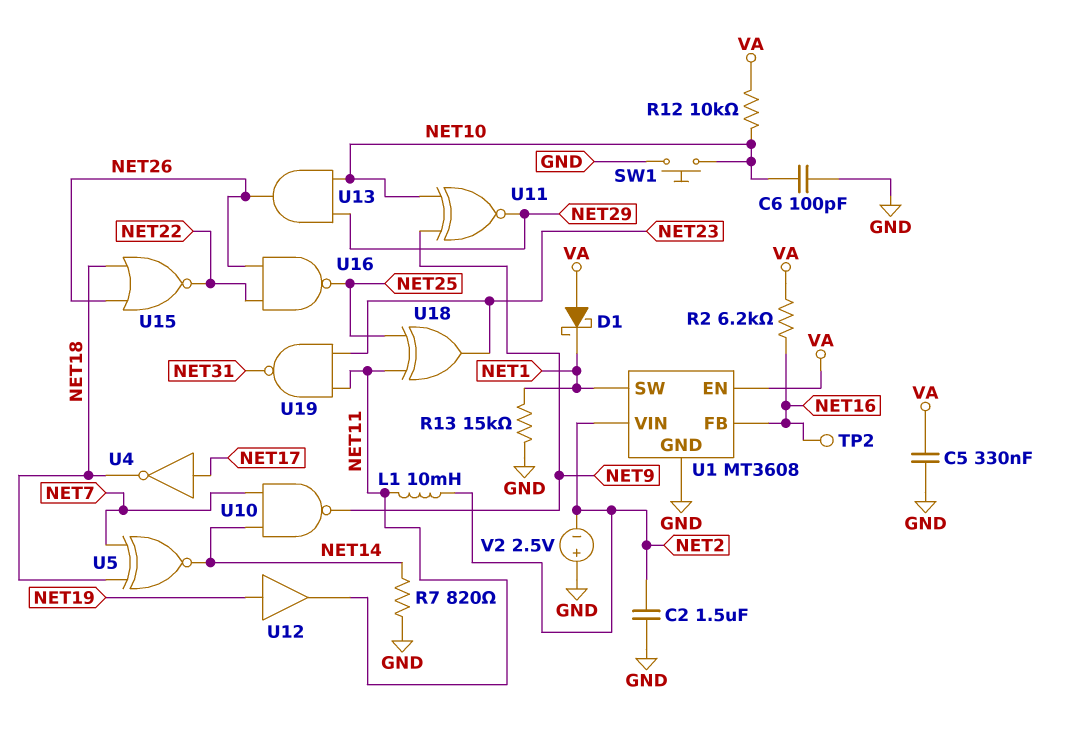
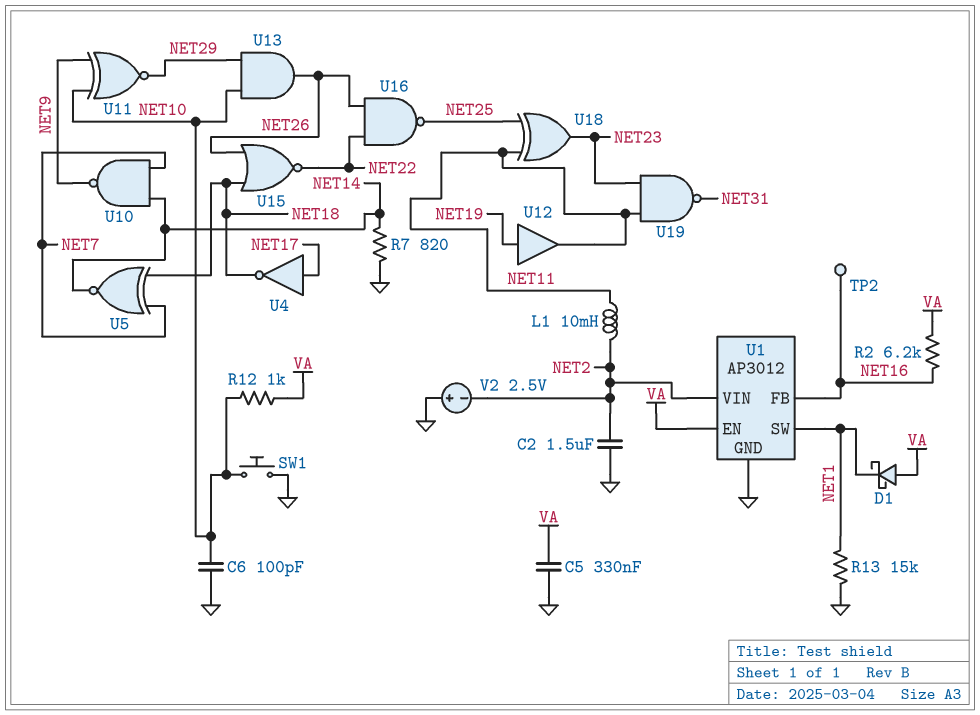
R12: 10k (NET10, VA) -> 1k (NET10, VA)
U1: MT3608 -> AP3012

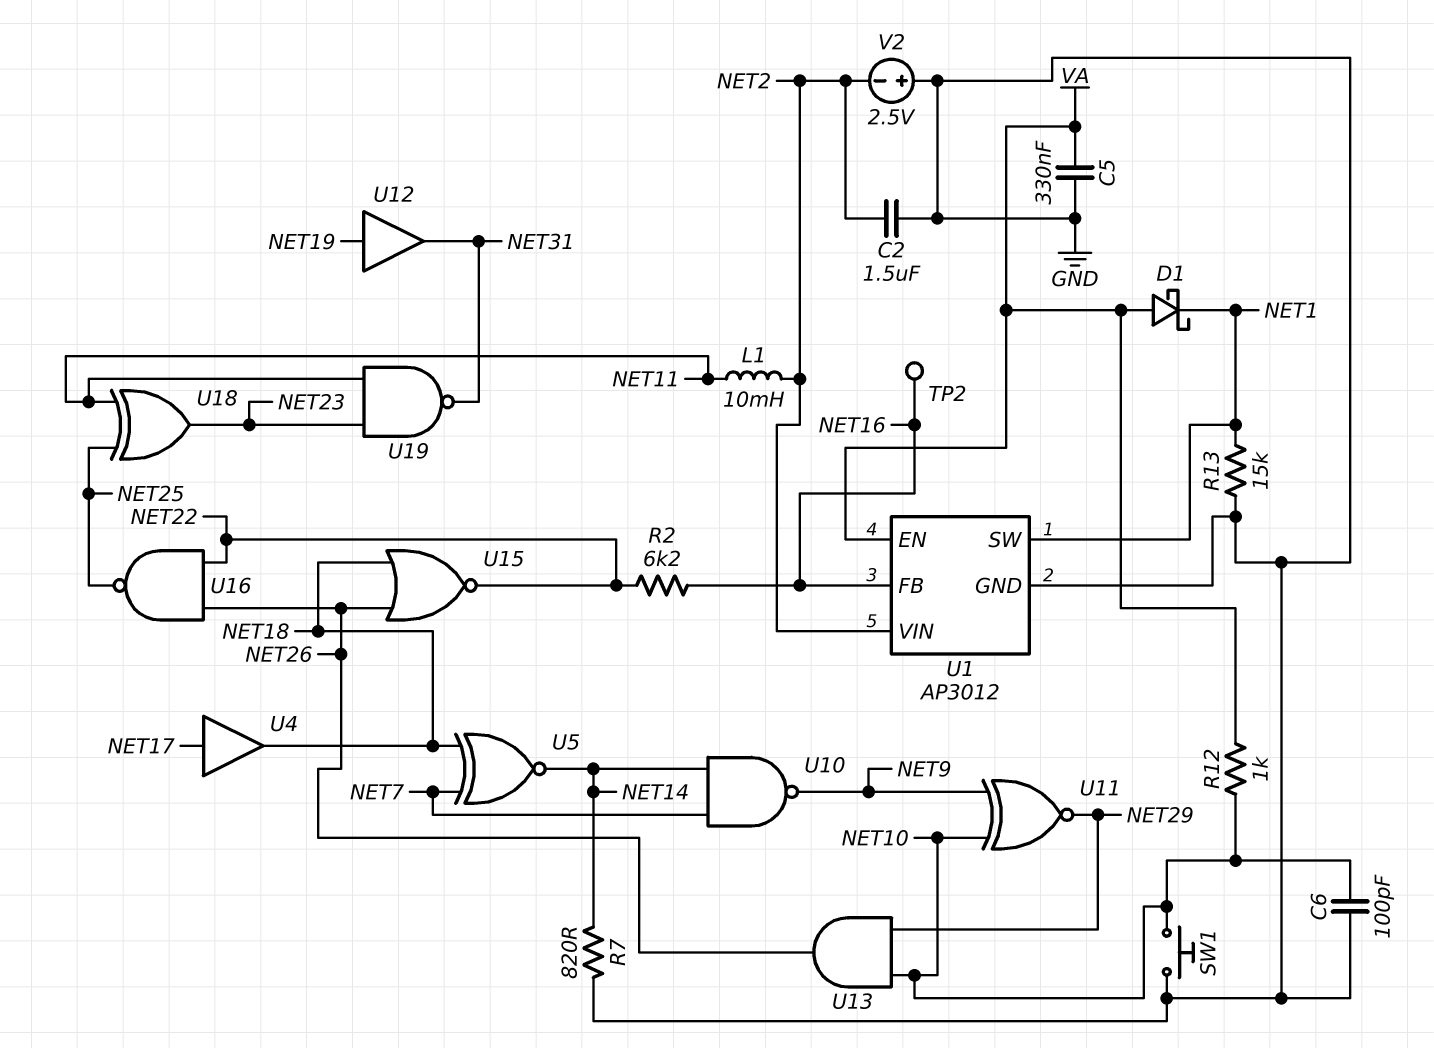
R2: 6.2k (NET16, VA) -> 6.2k (NET16, NET22)
U4: NOT (in NET17, out NET18) -> buffer (in NET17, out NET18)
U12: buffer (in NET19, out NET11) -> buffer (in NET19, out NET31)

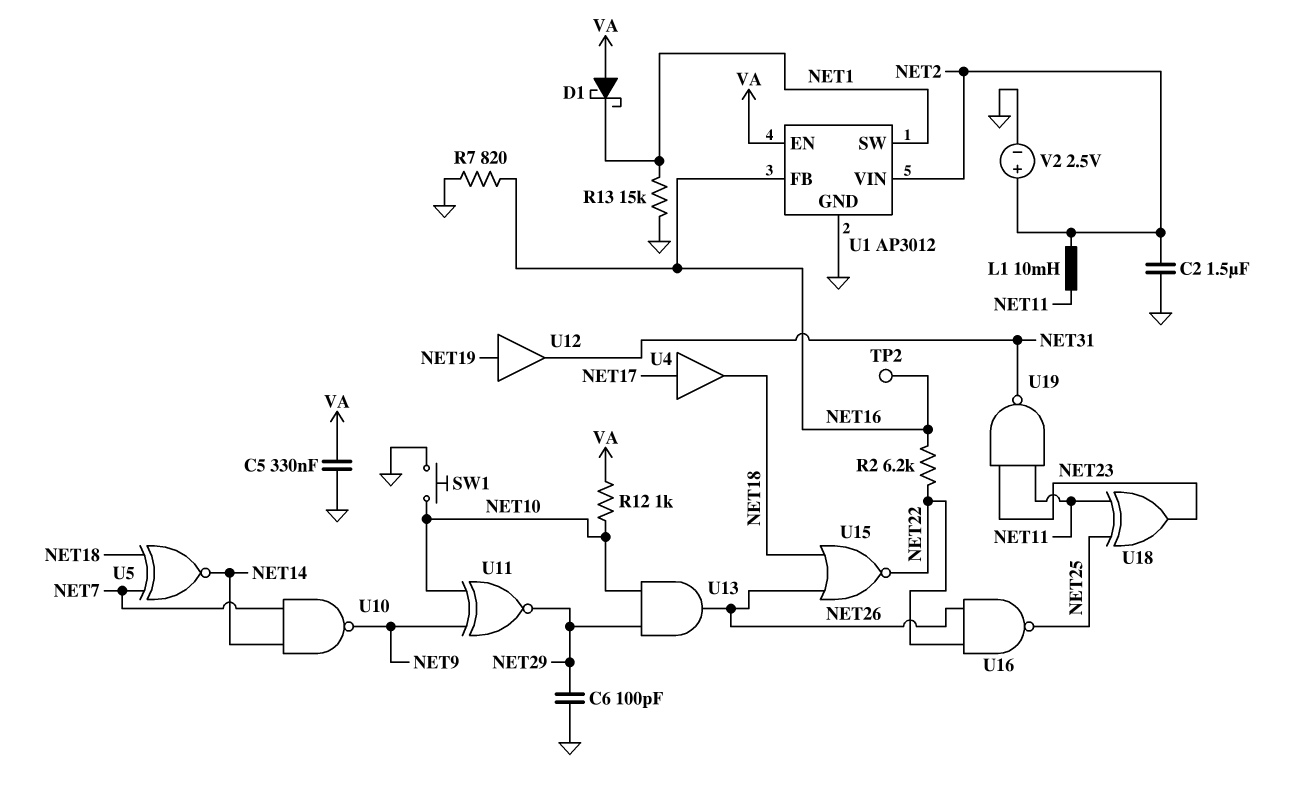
C6: 100pF (GND, NET10) -> 100pF (GND, NET29)
R7: 820 (GND, NET14) -> 820 (GND, NET16)
V2: 2.5V (plus GND, minus NET2) -> 2.5V (plus NET2, minus GND)

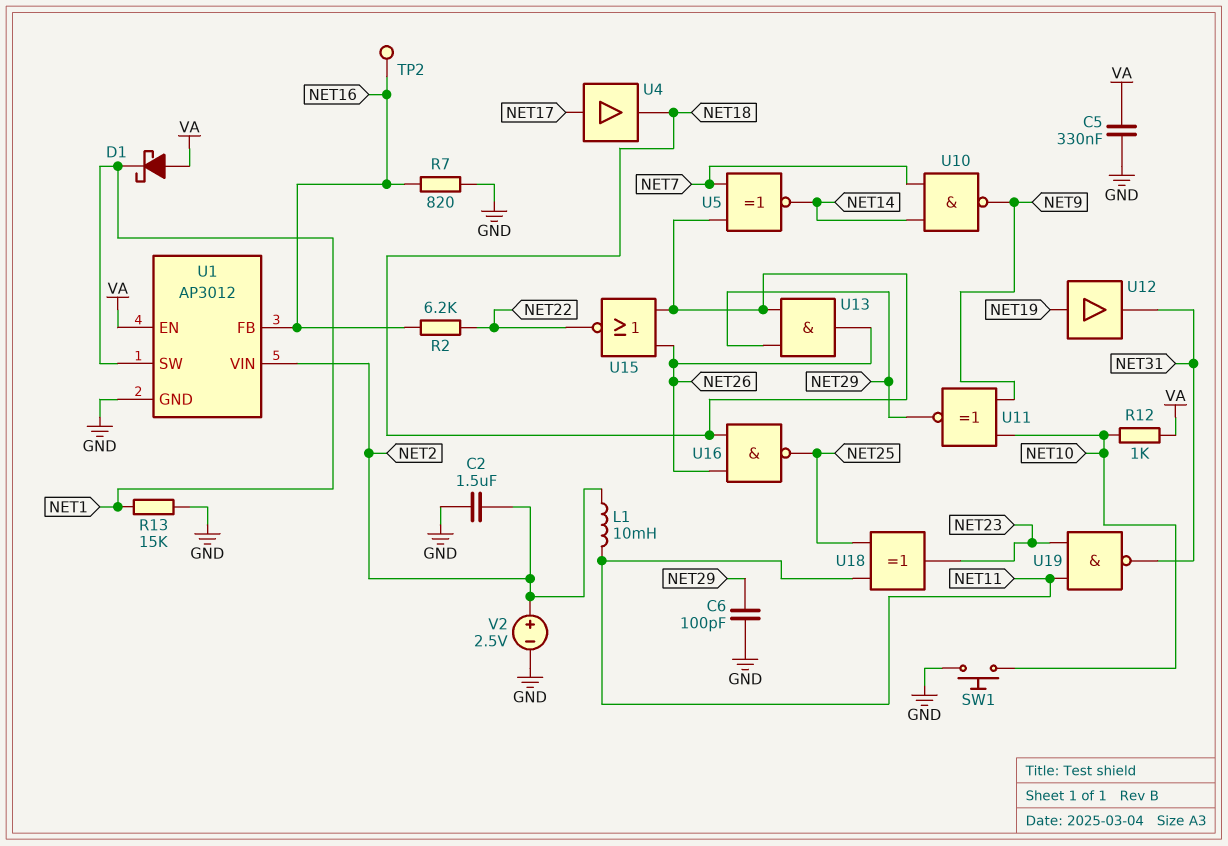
U13: AND (in NET10, in NET29, out NET26) -> AND (in NET18, in NET29, out NET26)
U16: NAND (in NET22, in NET26, out NET25) -> NAND (in NET18, in NET26, out NET25)

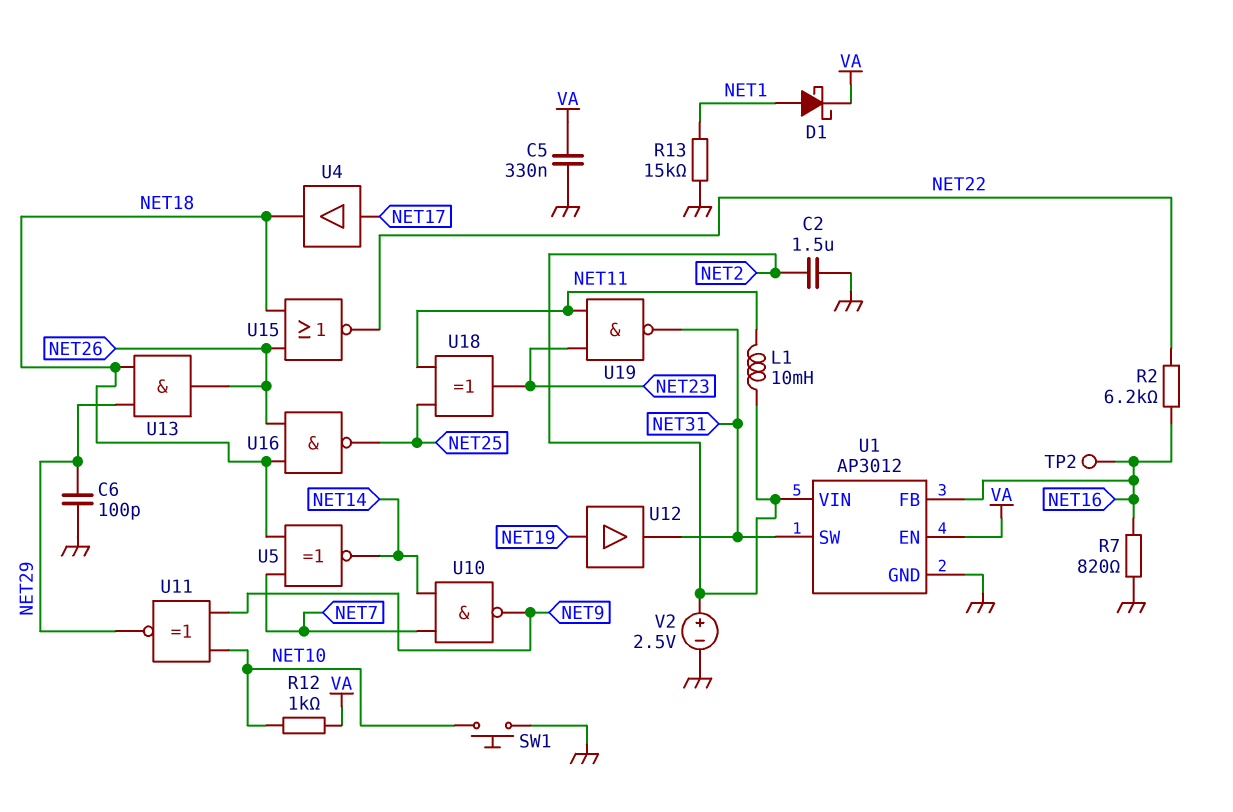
D1: schottky (A VA, K NET1) -> schottky (A NET1, K VA)
U1 pin SW: NET1 -> NET31

